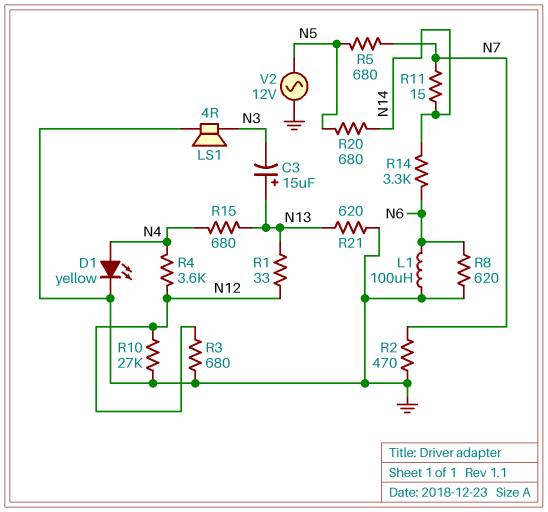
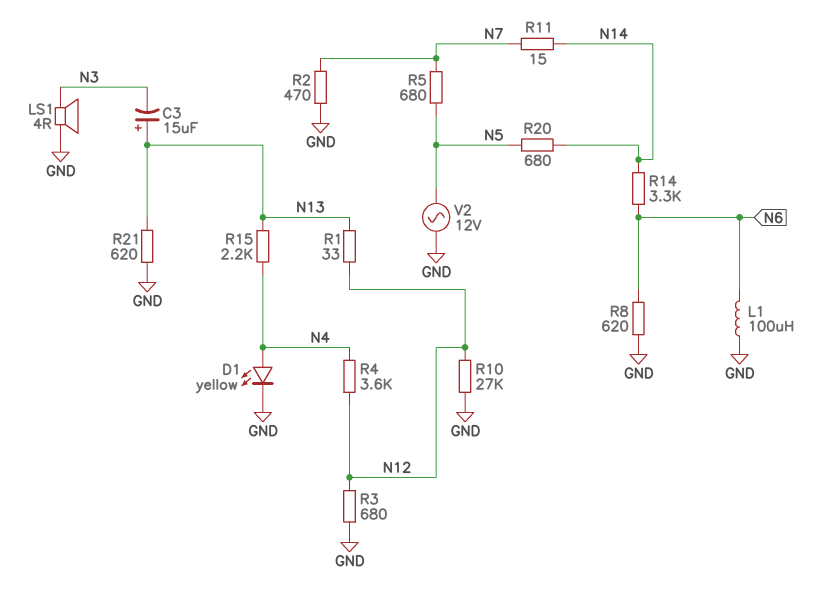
R15: 680 (N4, N13) -> 2.2k (N4, N13)

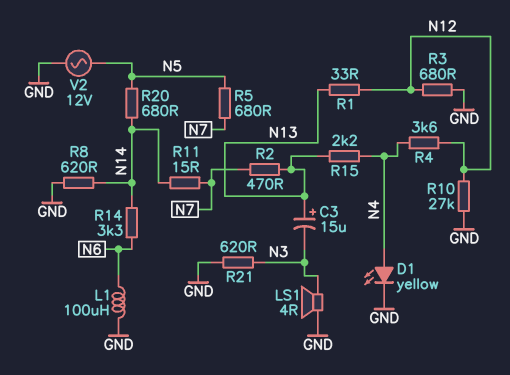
R2: 470 (GND, N7) -> 470 (N7, N13)
R8: 620 (GND, N6) -> 620 (GND, N14)
R21: 620 (GND, N13) -> 620 (GND, N3)

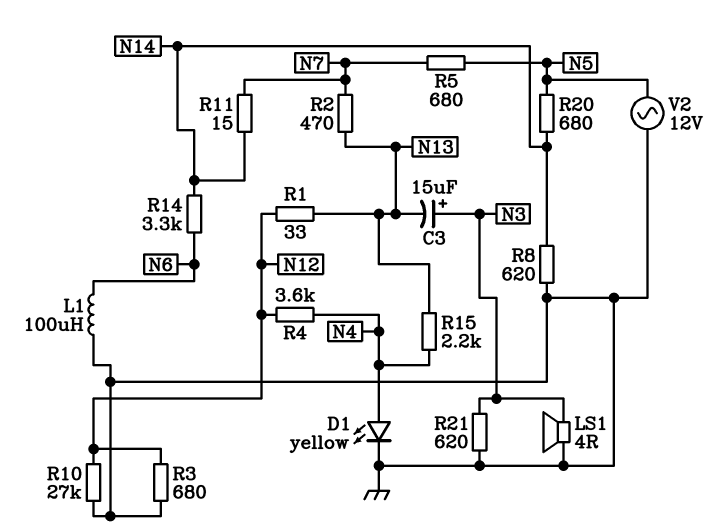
C3: 15uF (plus N13, minus N3) -> 15uF (plus N3, minus N13)

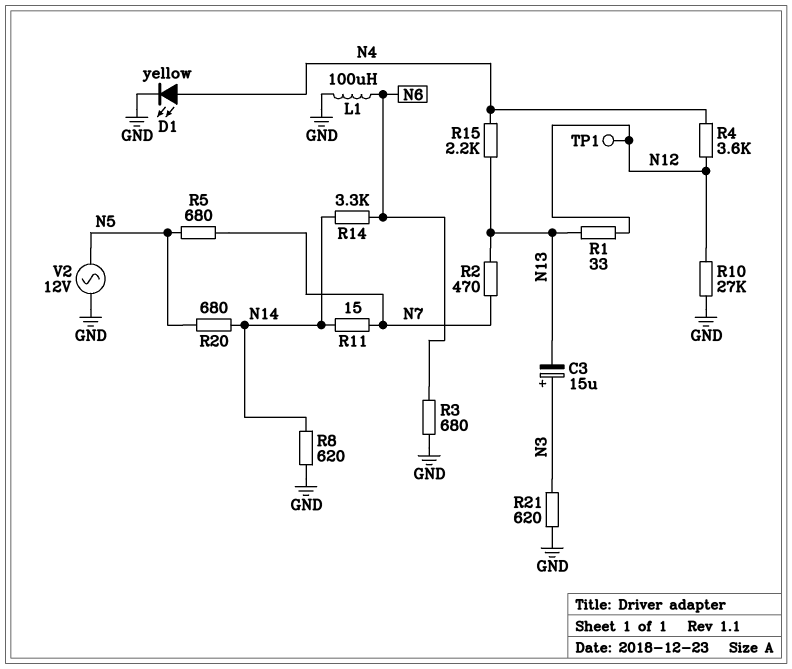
LS1: speaker 4R (GND, N3) -> none
R3: 680 (GND, N12) -> 680 (GND, N6)
TP1: none -> test point (N12)

